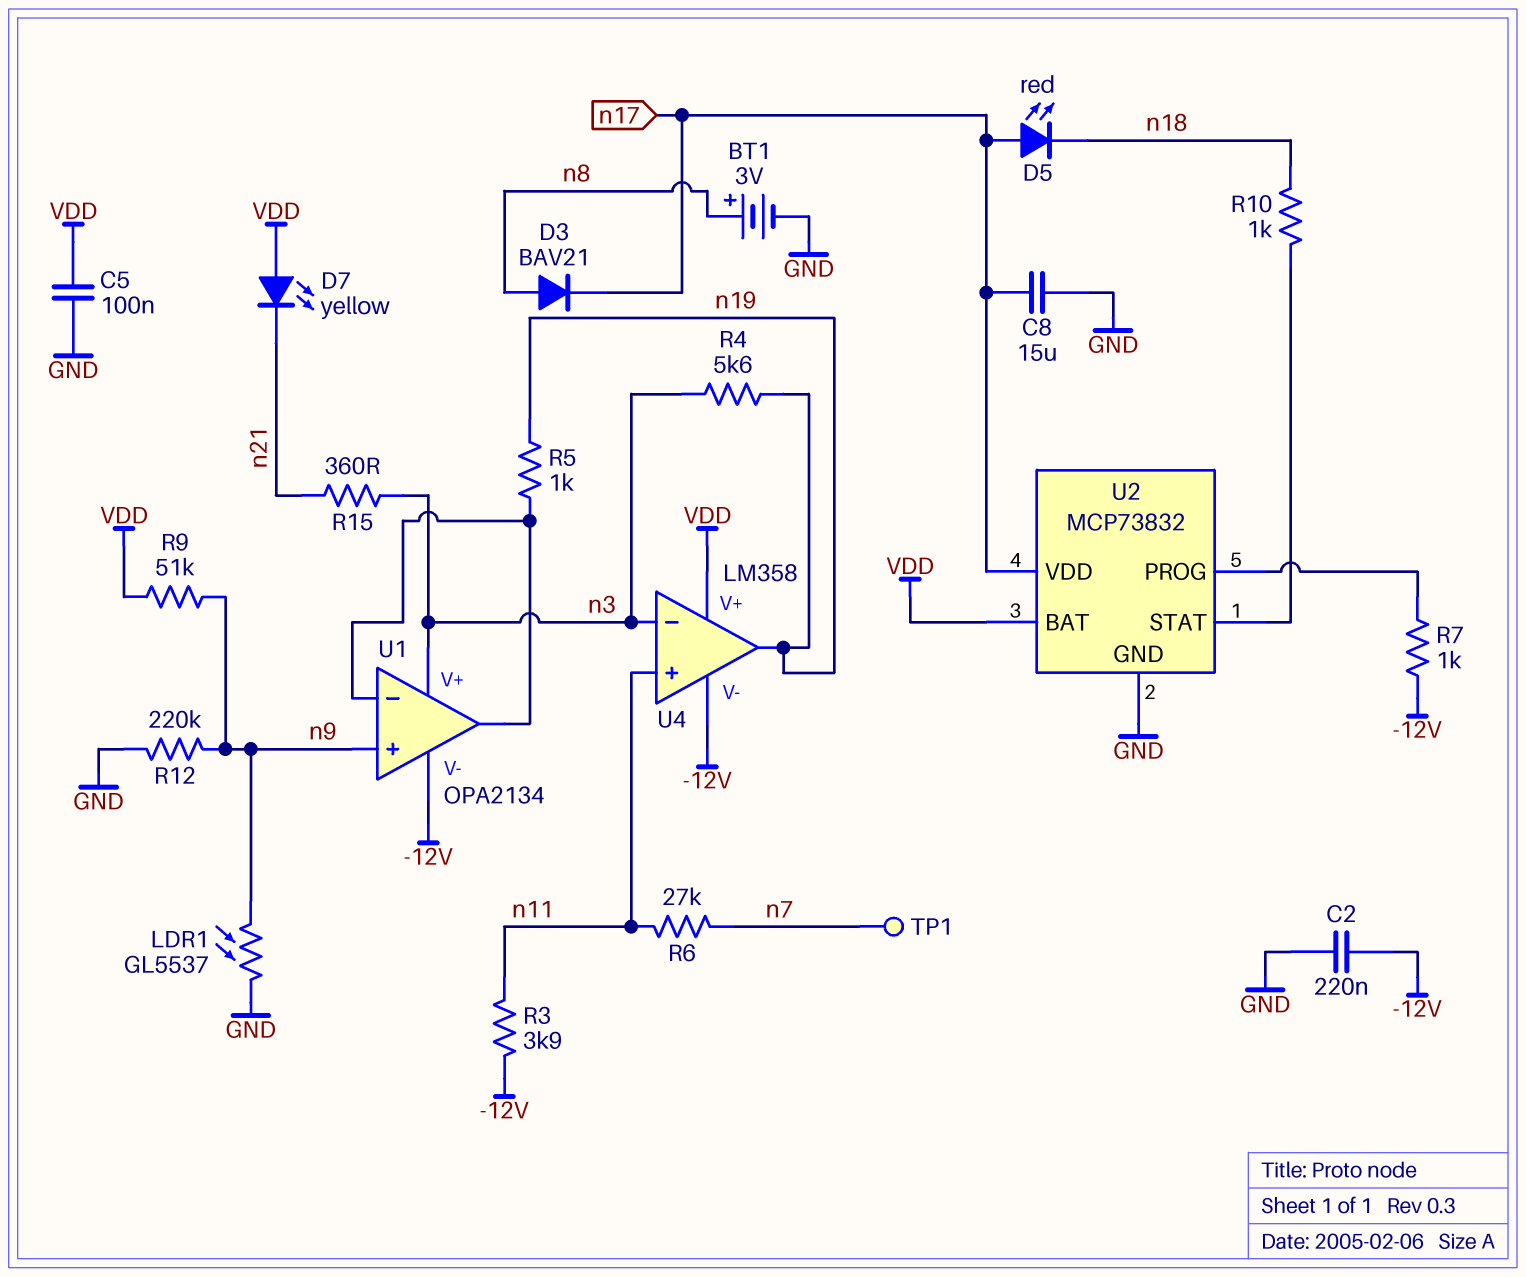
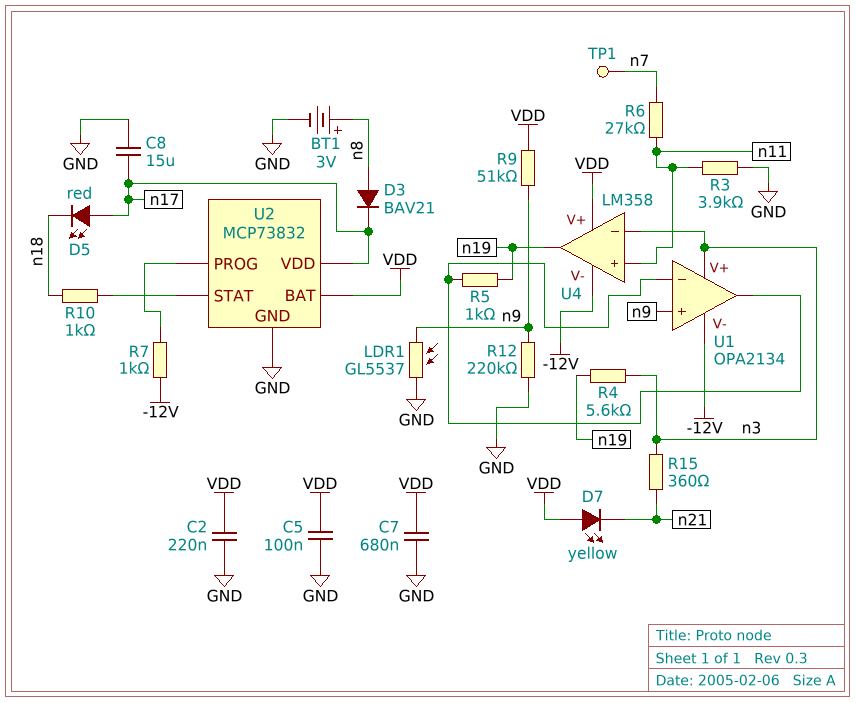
C2: 220nF (-12V, GND) -> 220nF (GND, VDD)
C7: none -> 680nF (GND, VDD)
R3: 3.9k (-12V, n11) -> 3.9k (GND, n11)

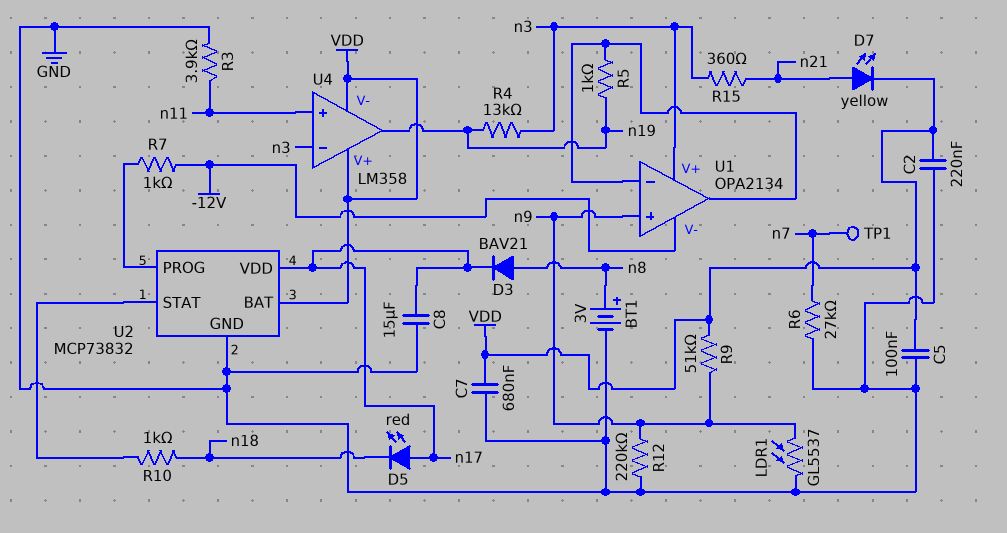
D7: LED yellow (A VDD, K n21) -> LED yellow (A n21, K VDD)
R4: 5.6k (n3, n19) -> 13k (n3, n19)
R6: 27k (n7, n11) -> 27k (GND, n7)
U4 pin V-: -12V -> VDD

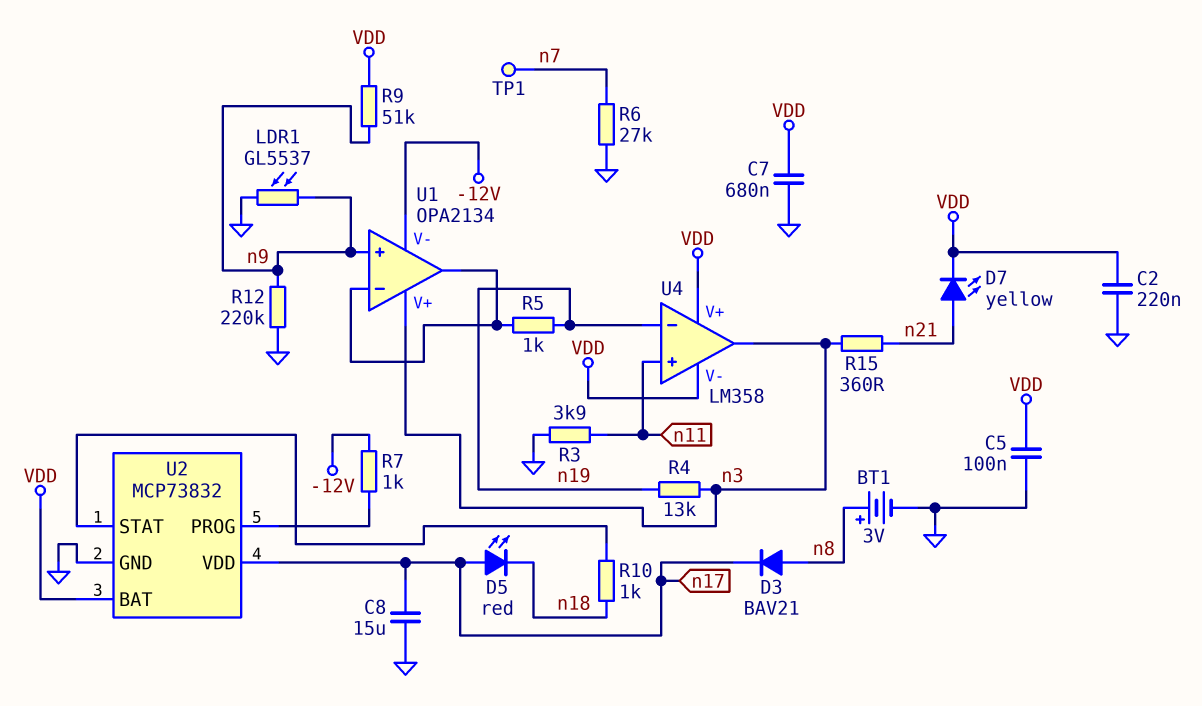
U4 pin in-: n3 -> n19
U4 pin out: n19 -> n3

